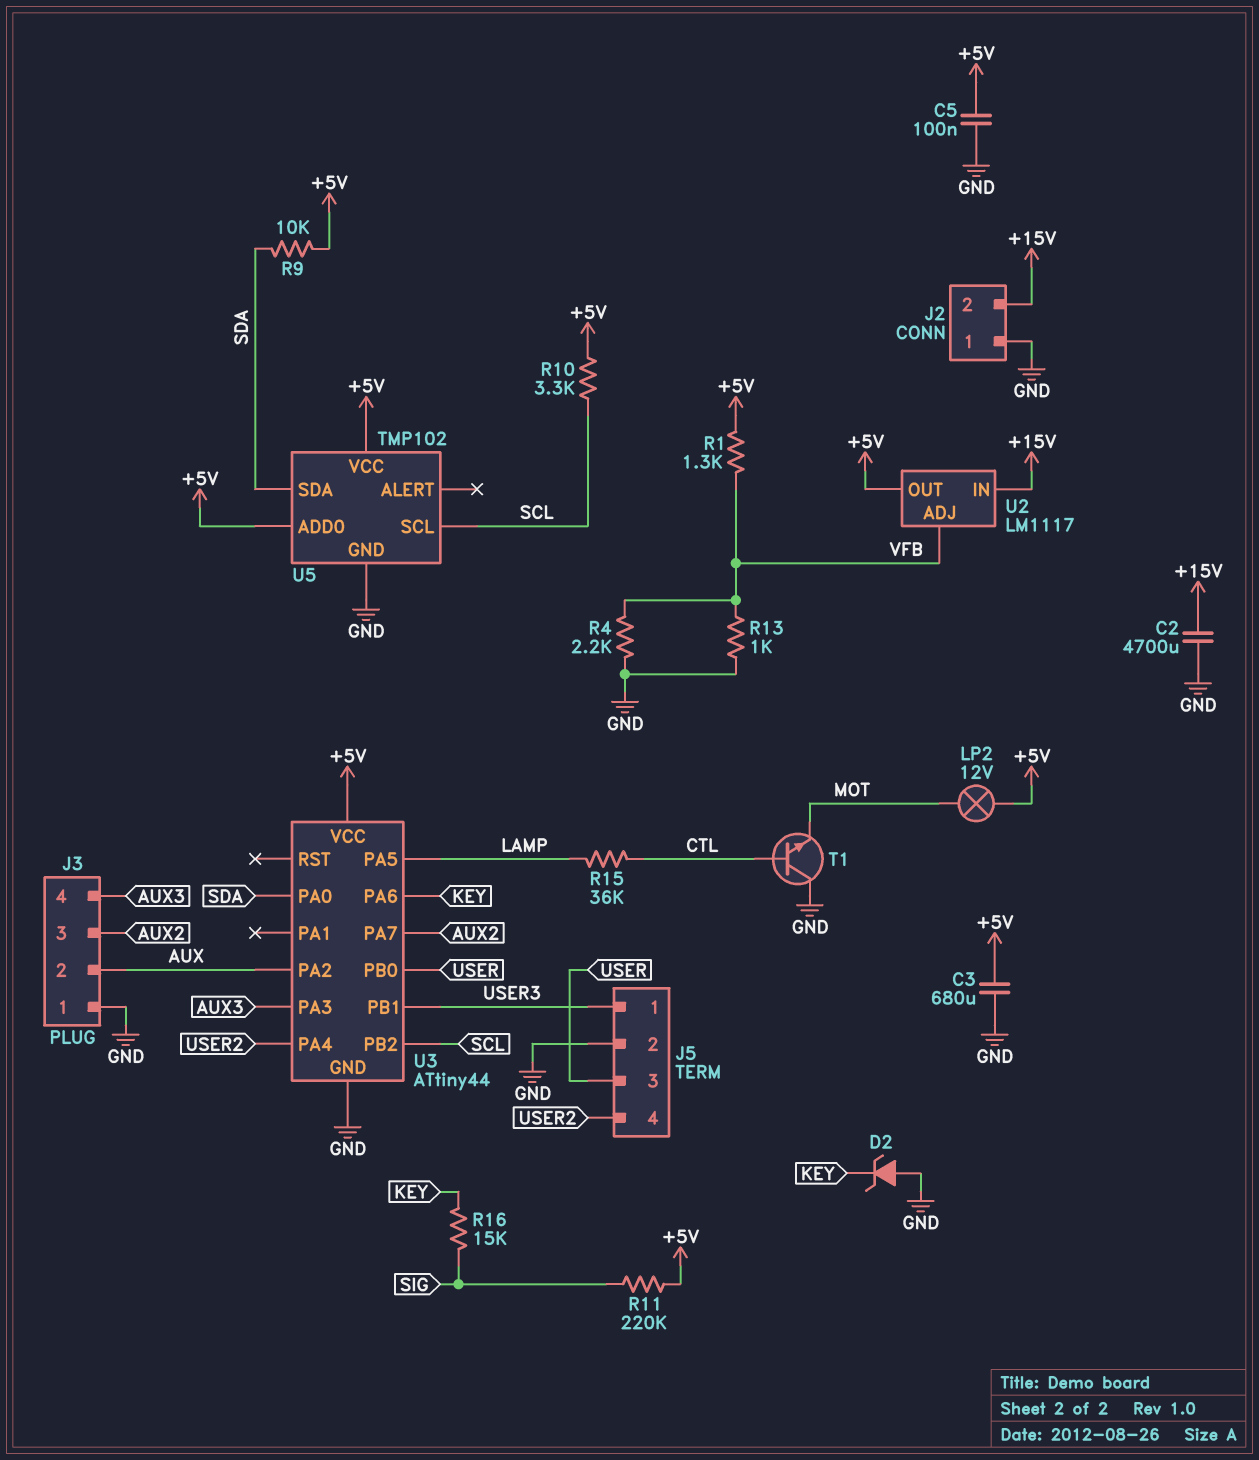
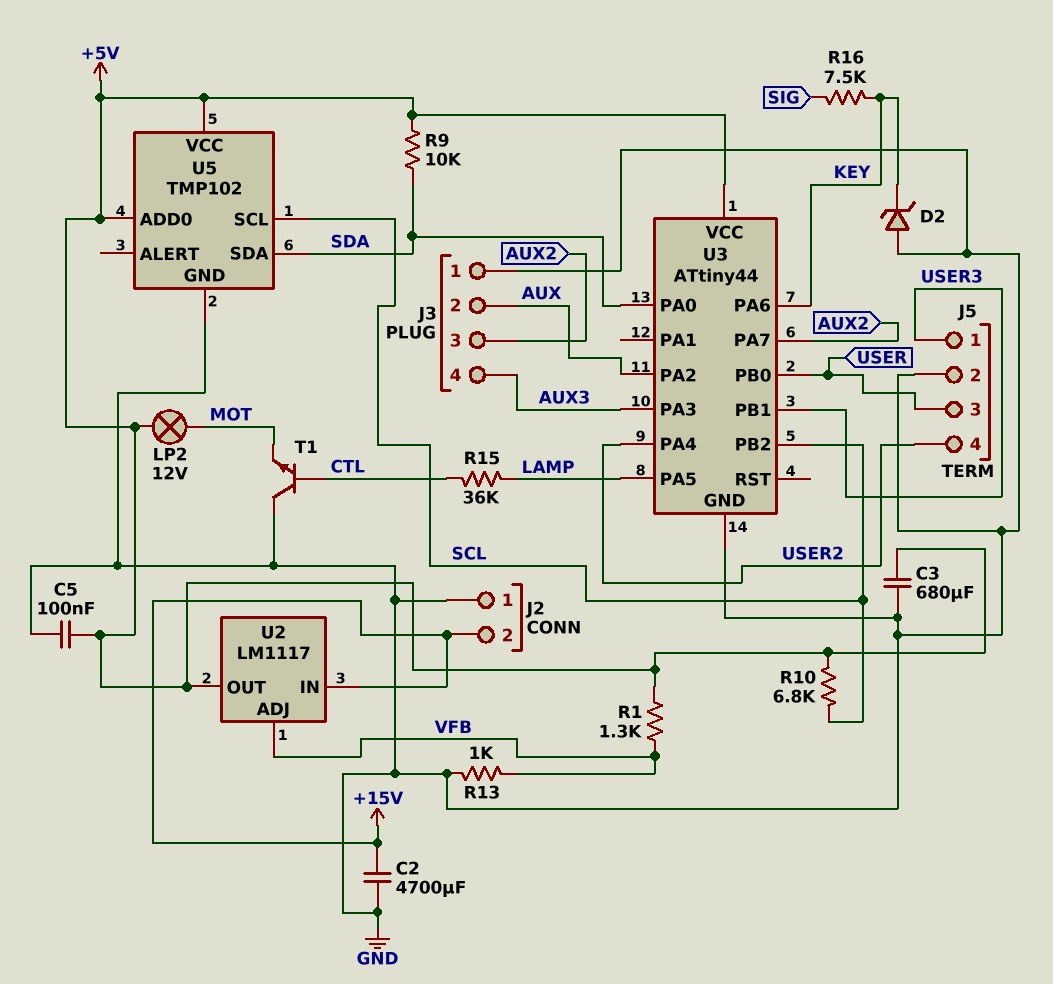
R4: 2.2k (GND, VFB) -> none
R10: 3.3k (+5V, SCL) -> 6.8k (+5V, SCL)
R11: 220k (+5V, SIG) -> none
R16: 15k (KEY, SIG) -> 7.5k (KEY, SIG)

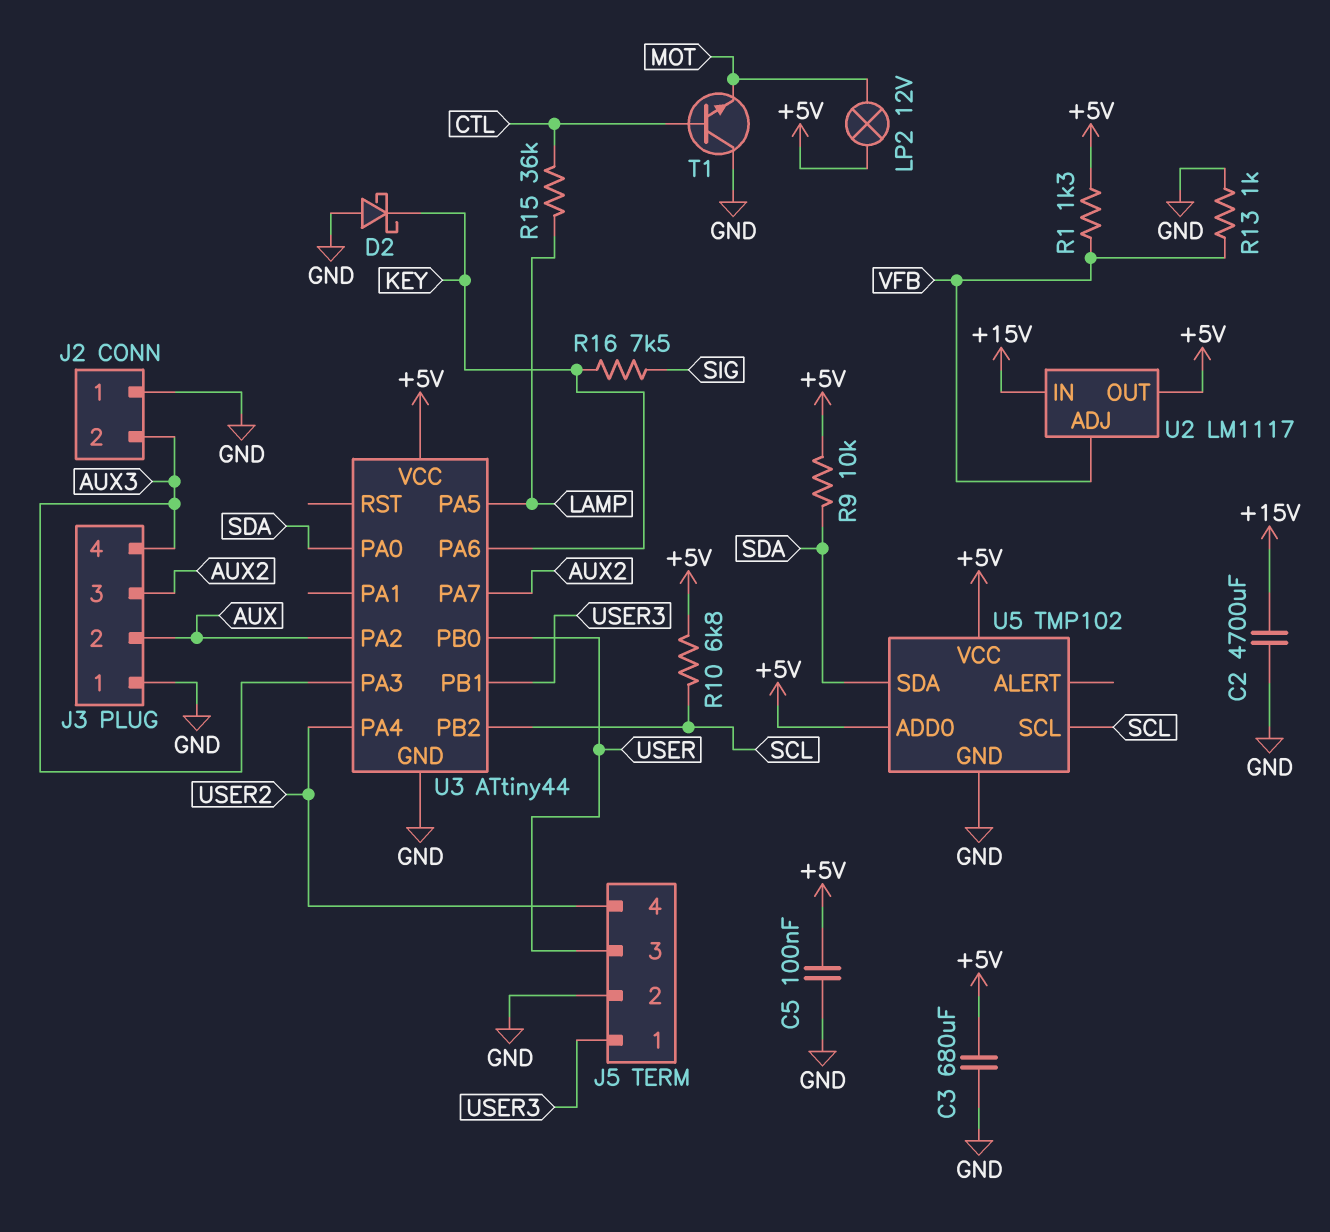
D2: zener (A GND, K KEY) -> schottky (A GND, K KEY)
J2 pin 2: +15V -> AUX3

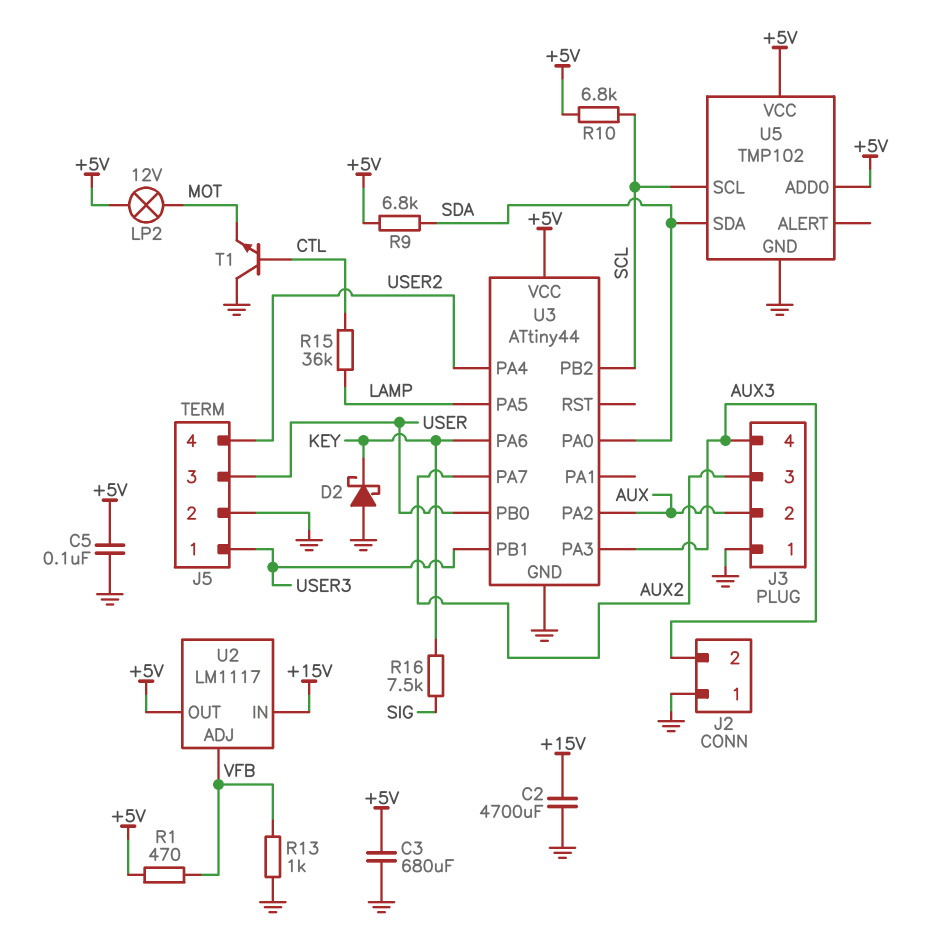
R1: 1.3k (+5V, VFB) -> 470 (+5V, VFB)
R9: 10k (+5V, SDA) -> 6.8k (+5V, SDA)

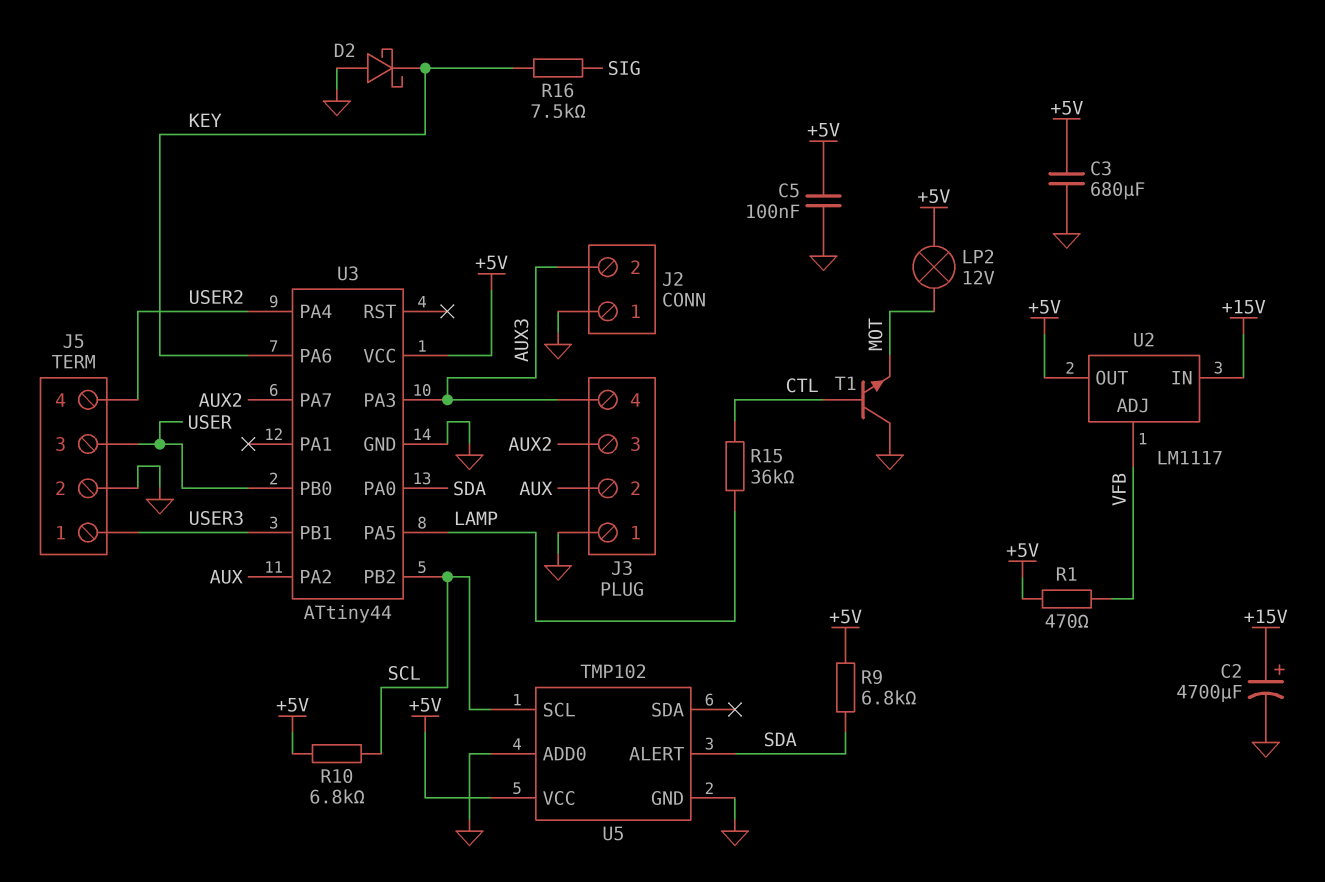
C2: 4700uF (+15V, GND) -> 4700uF (plus +15V, minus GND)
R13: 1k (GND, VFB) -> none
U5 pin ADD0: +5V -> GND
U5 pin ALERT: none -> SDA
U5 pin SDA: SDA -> none

